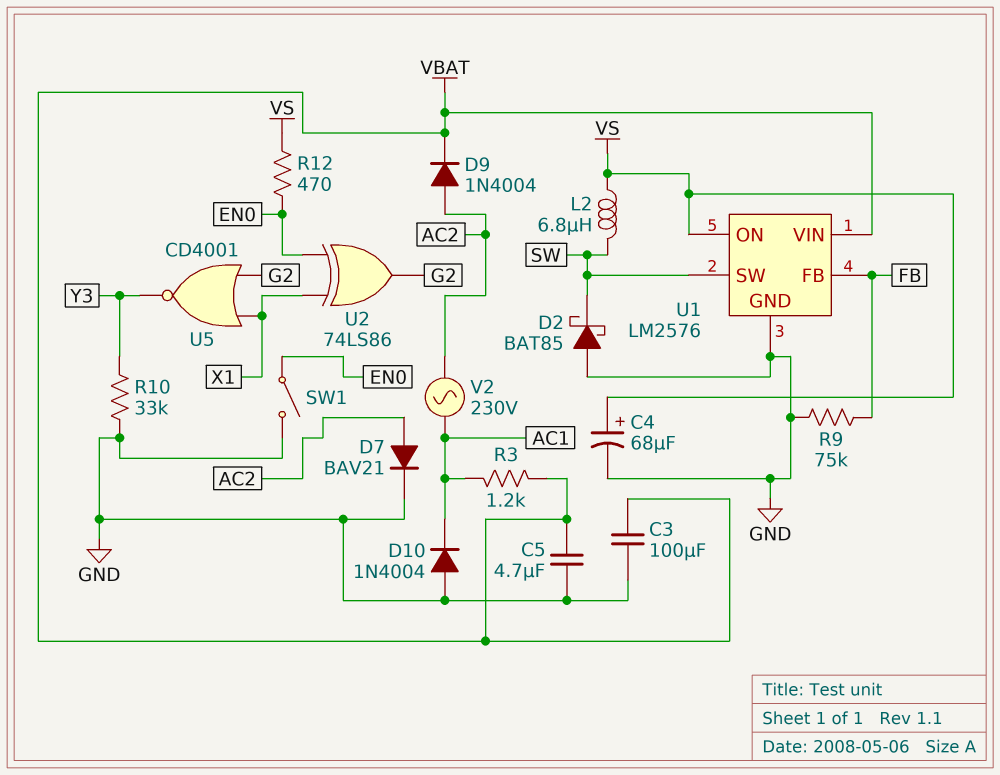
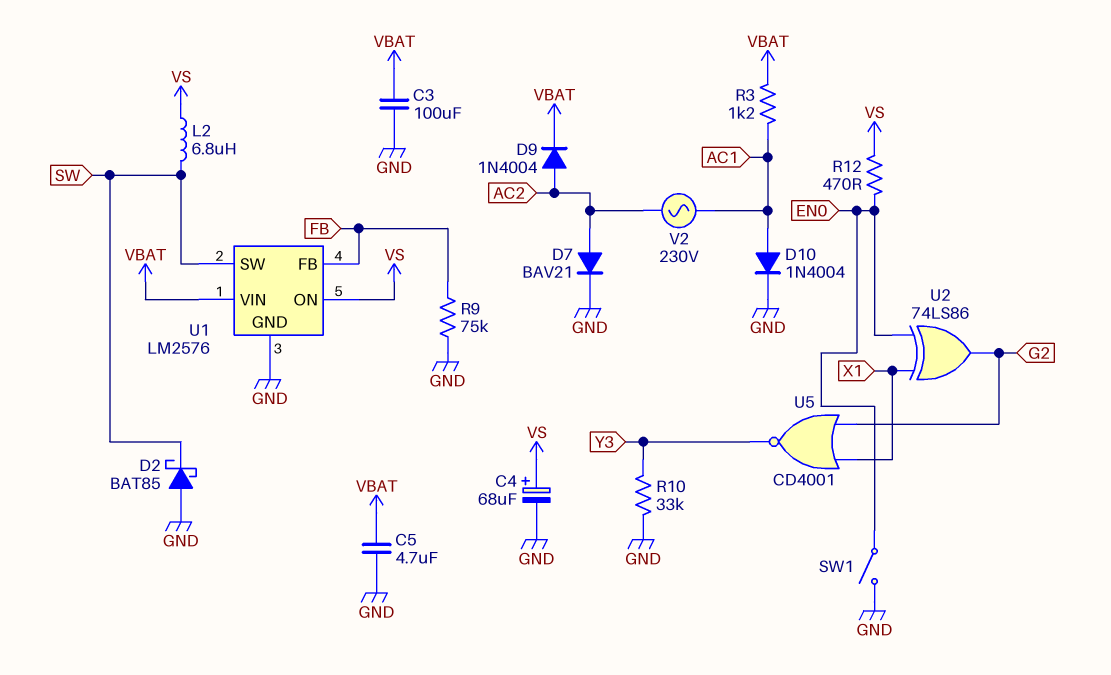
D10: diode 1N4004 (A GND, K AC1) -> diode 1N4004 (A AC1, K GND)

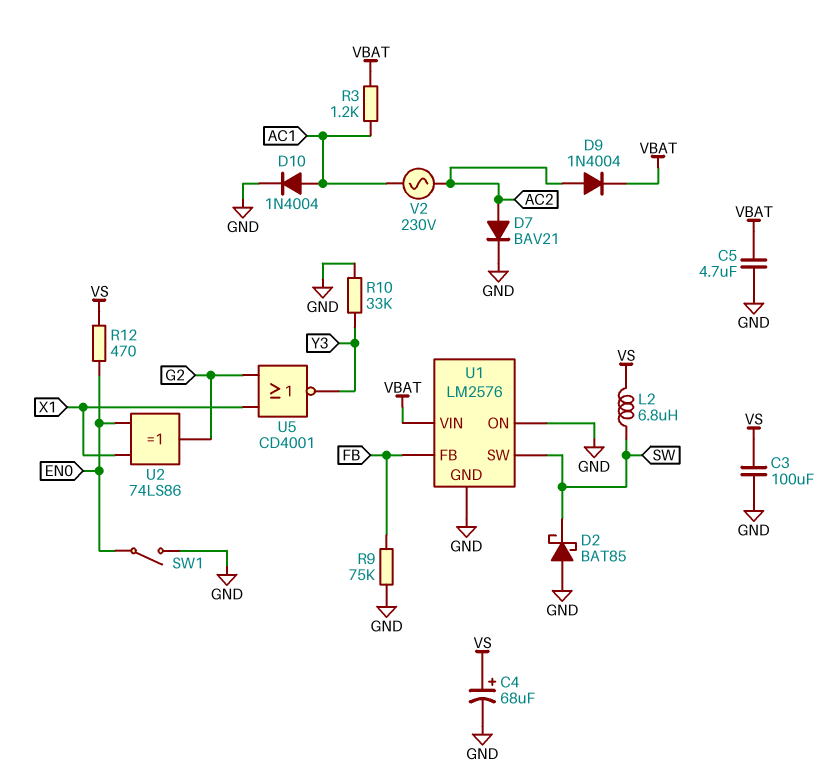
C3: 100uF (GND, VBAT) -> 100uF (GND, VS)
U1 pin ON: VS -> GND

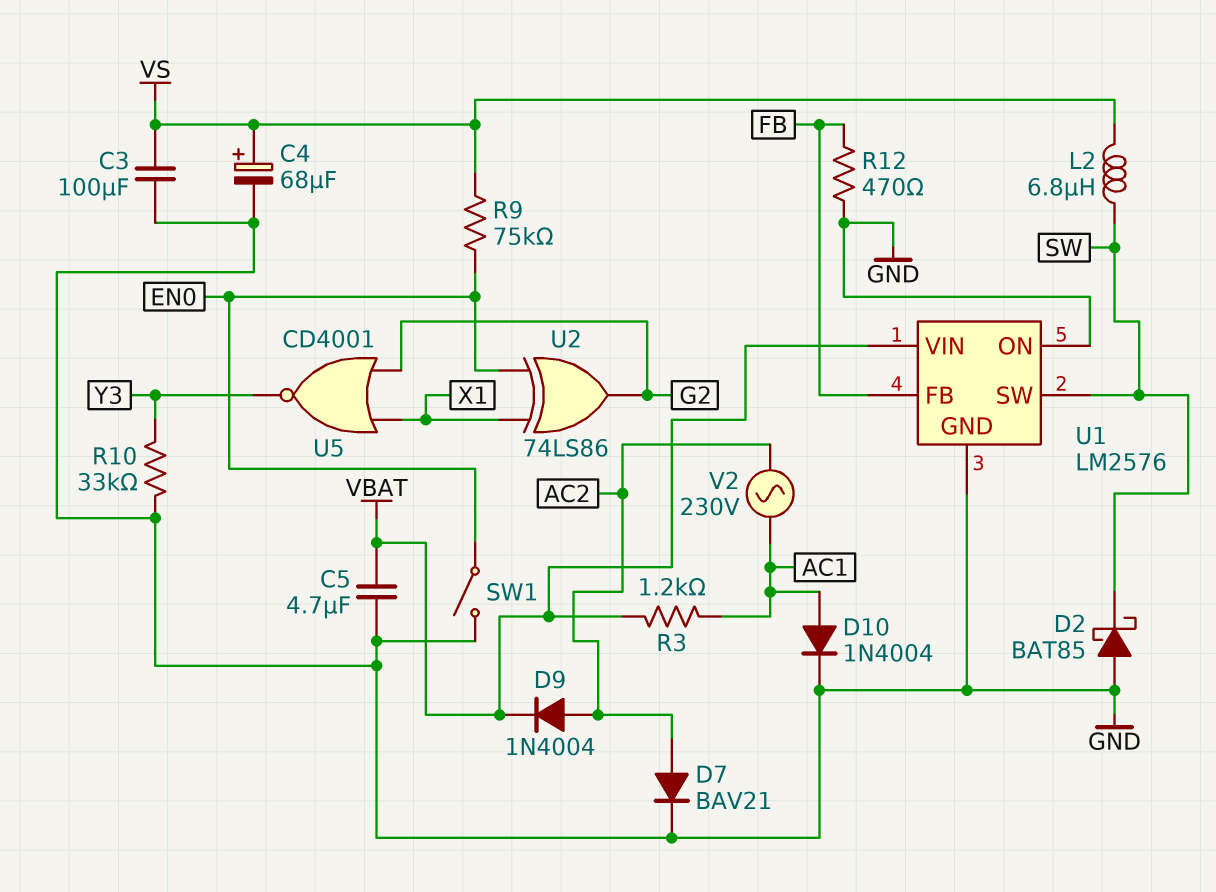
R9: 75k (FB, GND) -> 75k (EN0, VS)
R12: 470 (EN0, VS) -> 470 (FB, GND)

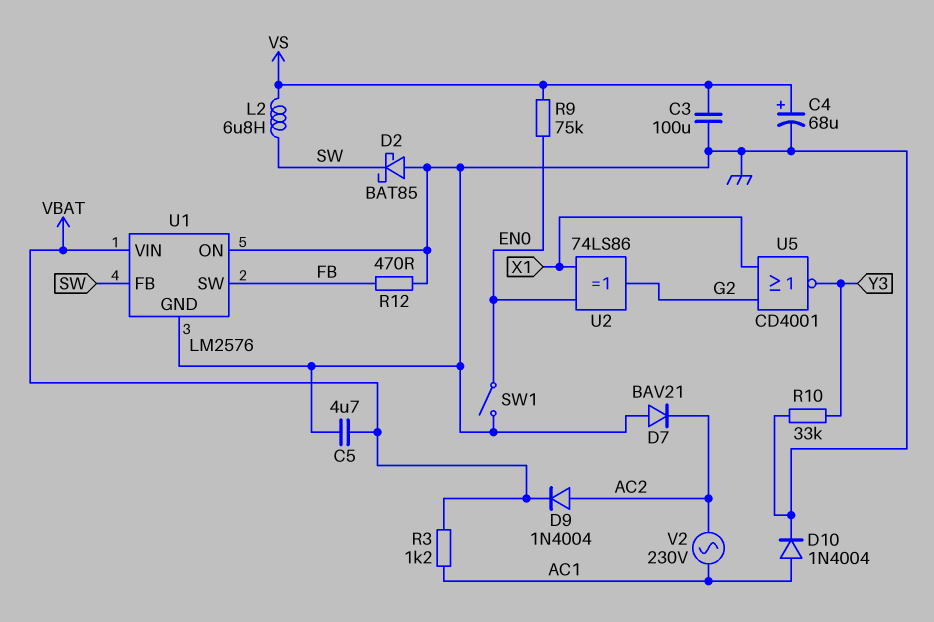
D7: diode BAV21 (A AC2, K GND) -> diode BAV21 (A GND, K AC2)
U1 pin FB: FB -> SW
U1 pin SW: SW -> FB

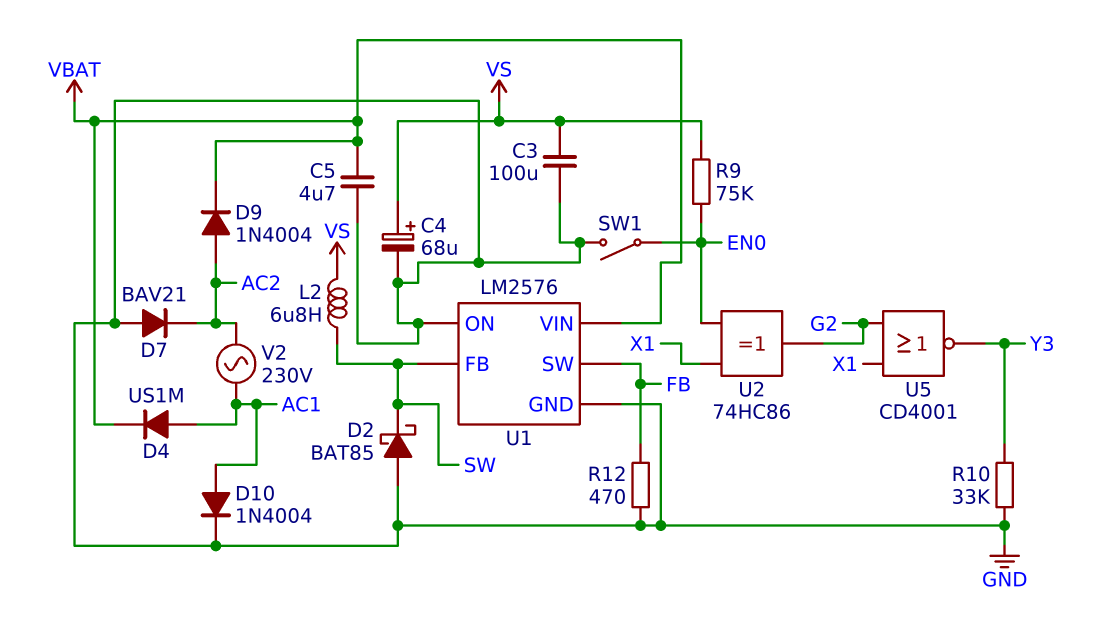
D4: none -> diode US1M (A AC1, K VBAT)
R3: 1.2k (AC1, VBAT) -> none
U2: XOR 74LS86 (in EN0, in X1, out G2) -> XOR 74HC86 (in EN0, in X1, out G2)

